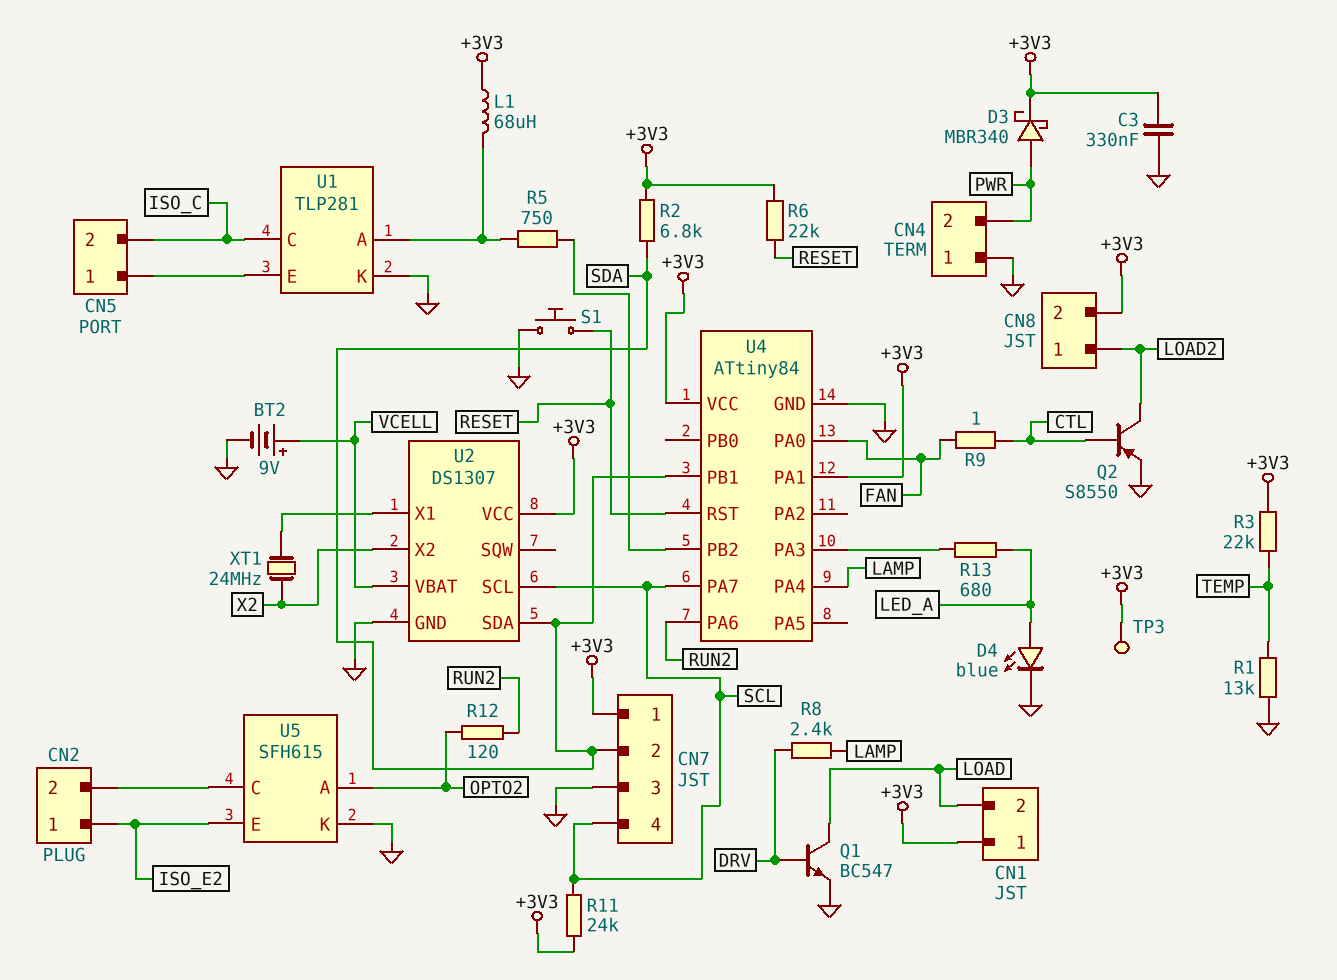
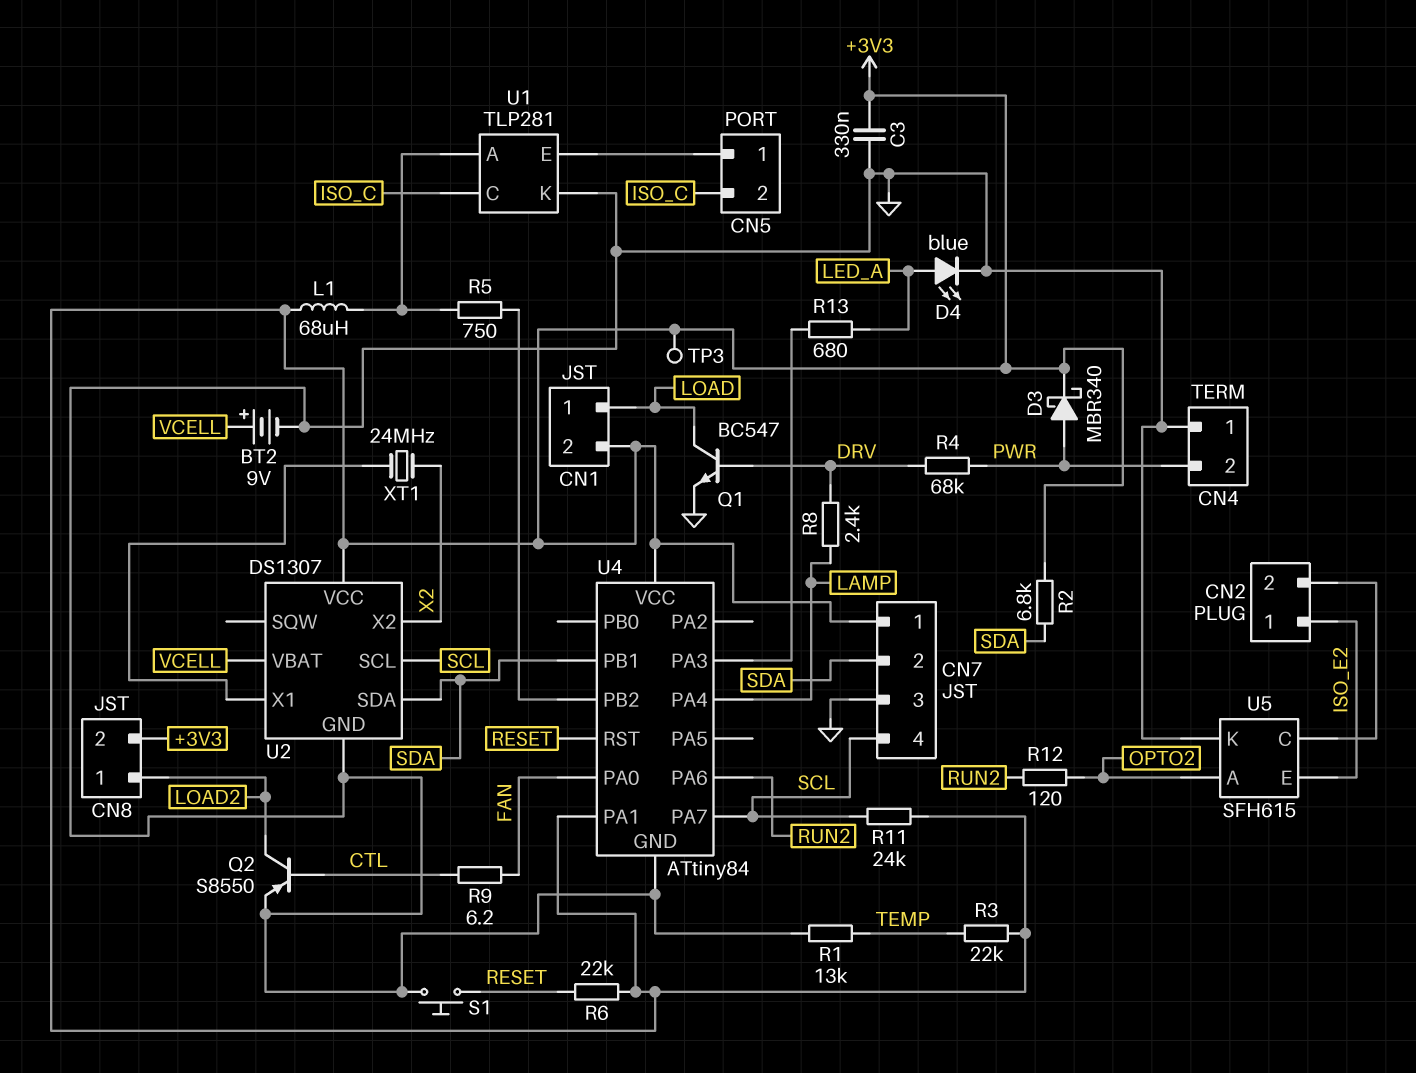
CN1 pin 1: +3V3 -> LOAD
CN1 pin 2: LOAD -> +3V3
R4: none -> 68k (DRV, PWR)
R9: 1 (CTL, FAN) -> 6.2 (CTL, FAN)

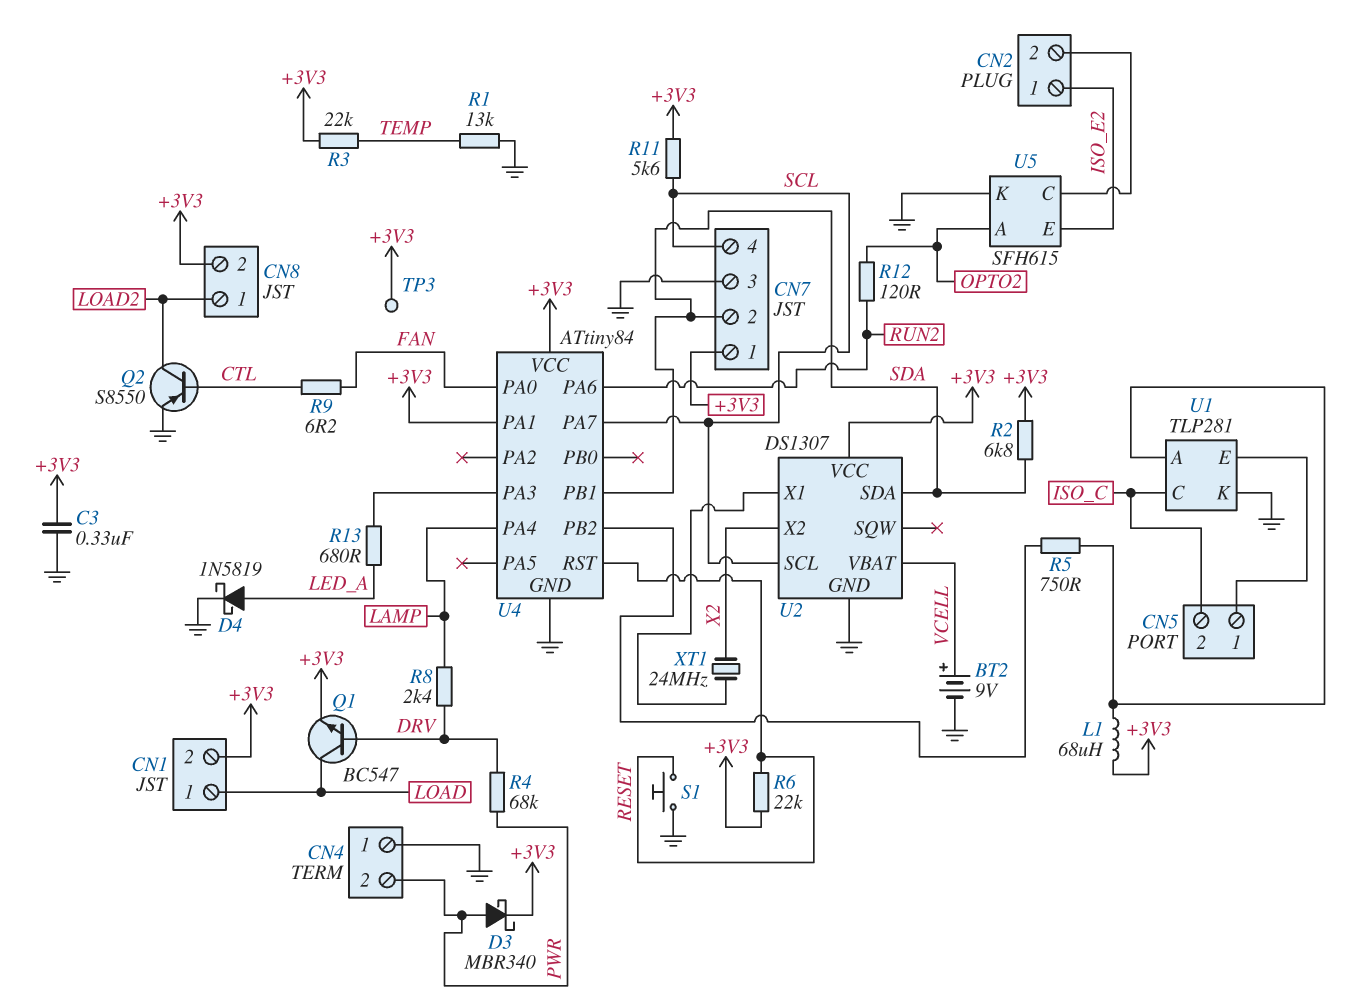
D4: LED blue (A LED_A, K GND) -> schottky 1N5819 (A LED_A, K GND)
Q1: NPN BC547 (B DRV, C LOAD, E GND) -> NPN BC547 (B DRV, C LOAD, E +3V3)
R11: 24k (+3V3, SCL) -> 5.6k (+3V3, SCL)

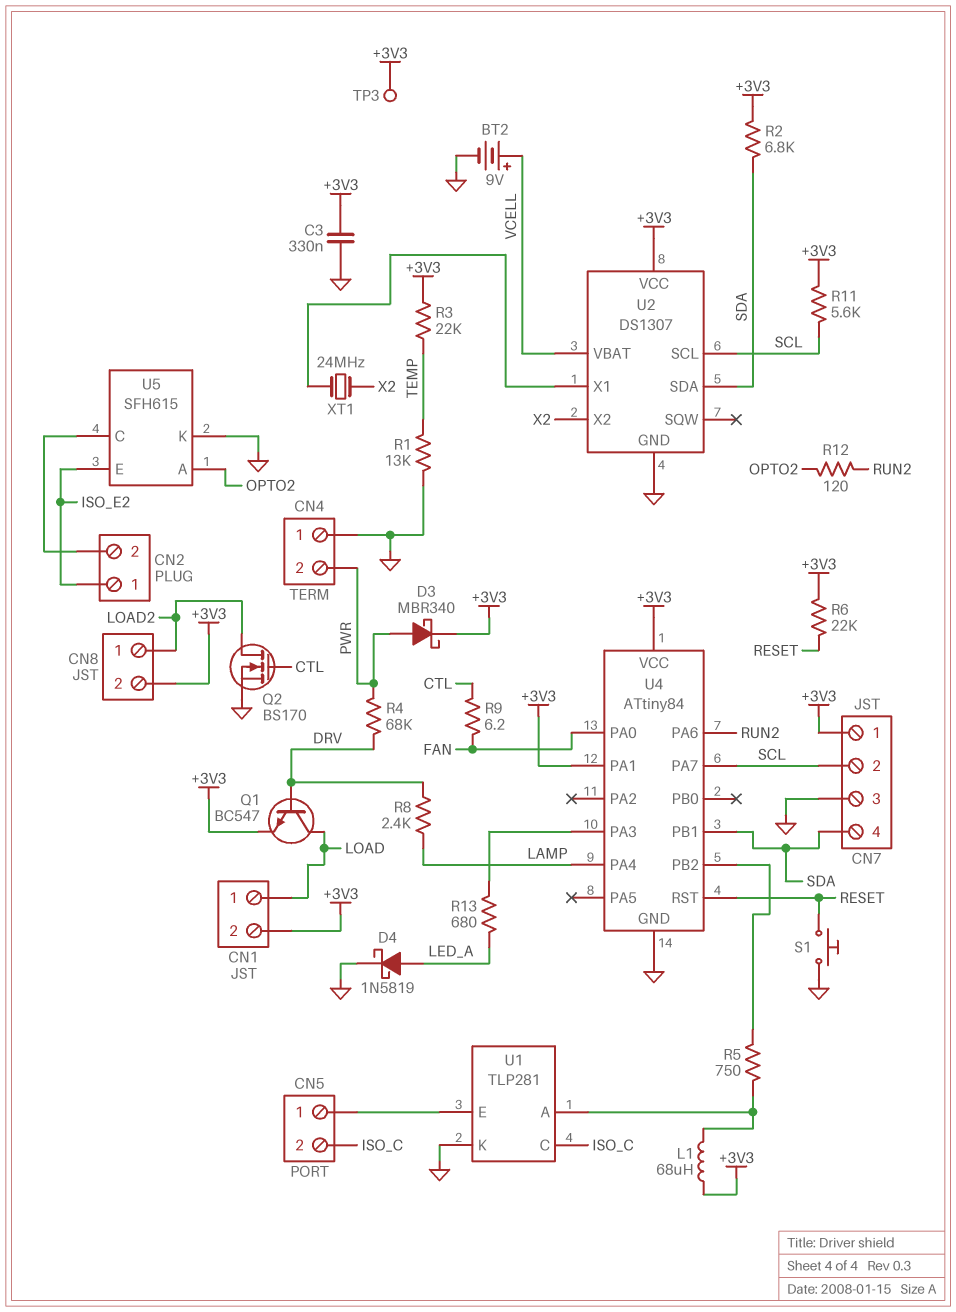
CN7 pin 2: SDA -> SCL
CN7 pin 4: SCL -> SDA
Q2: PNP S8550 (B CTL, C LOAD2, E GND) -> NMOS BS170 (G CTL, D LOAD2, S GND)

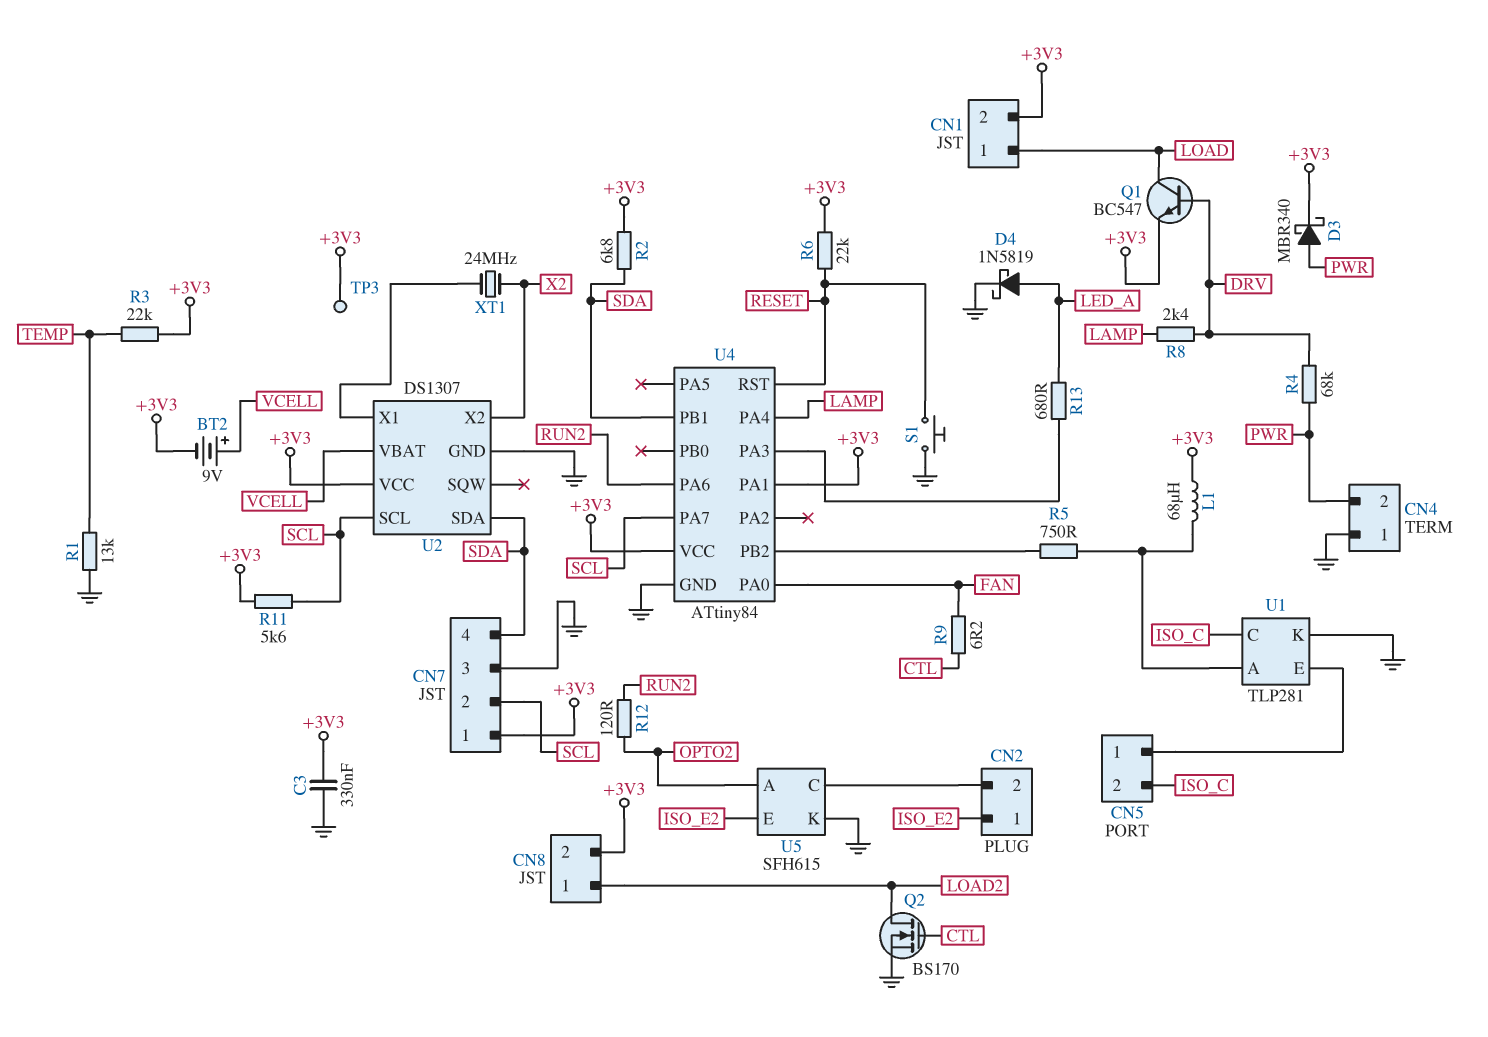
BT2: 9V (plus VCELL, minus GND) -> 9V (plus VCELL, minus +3V3)

